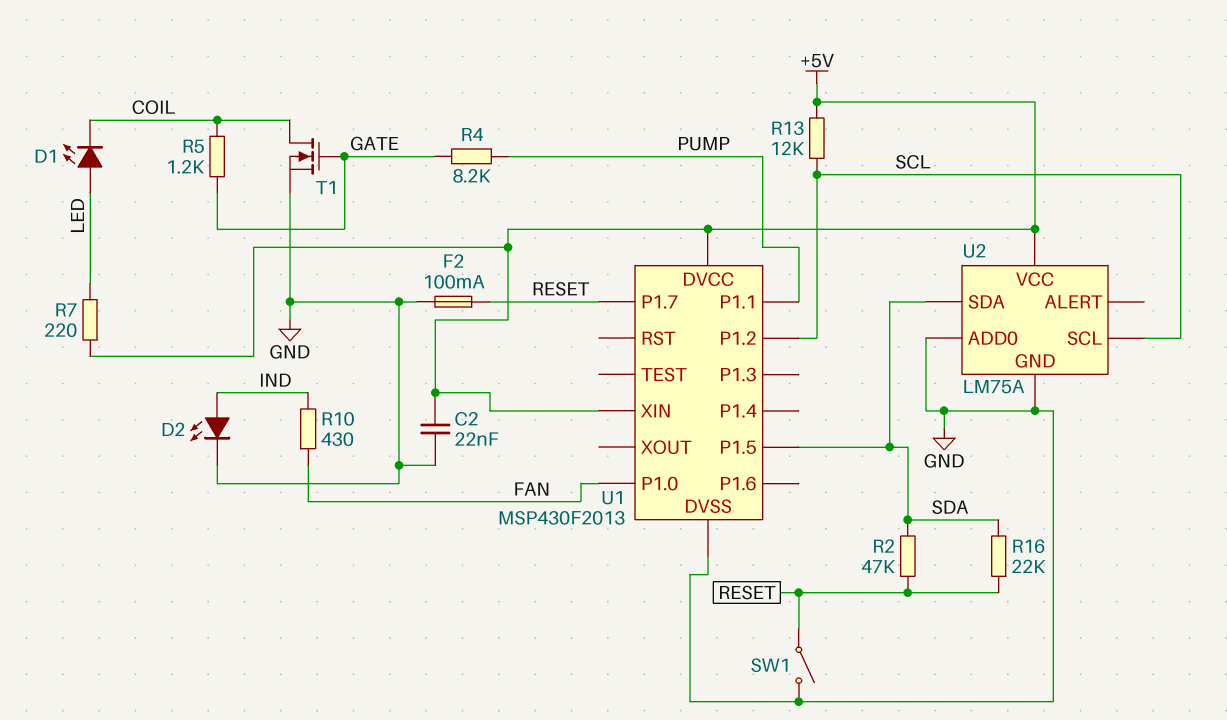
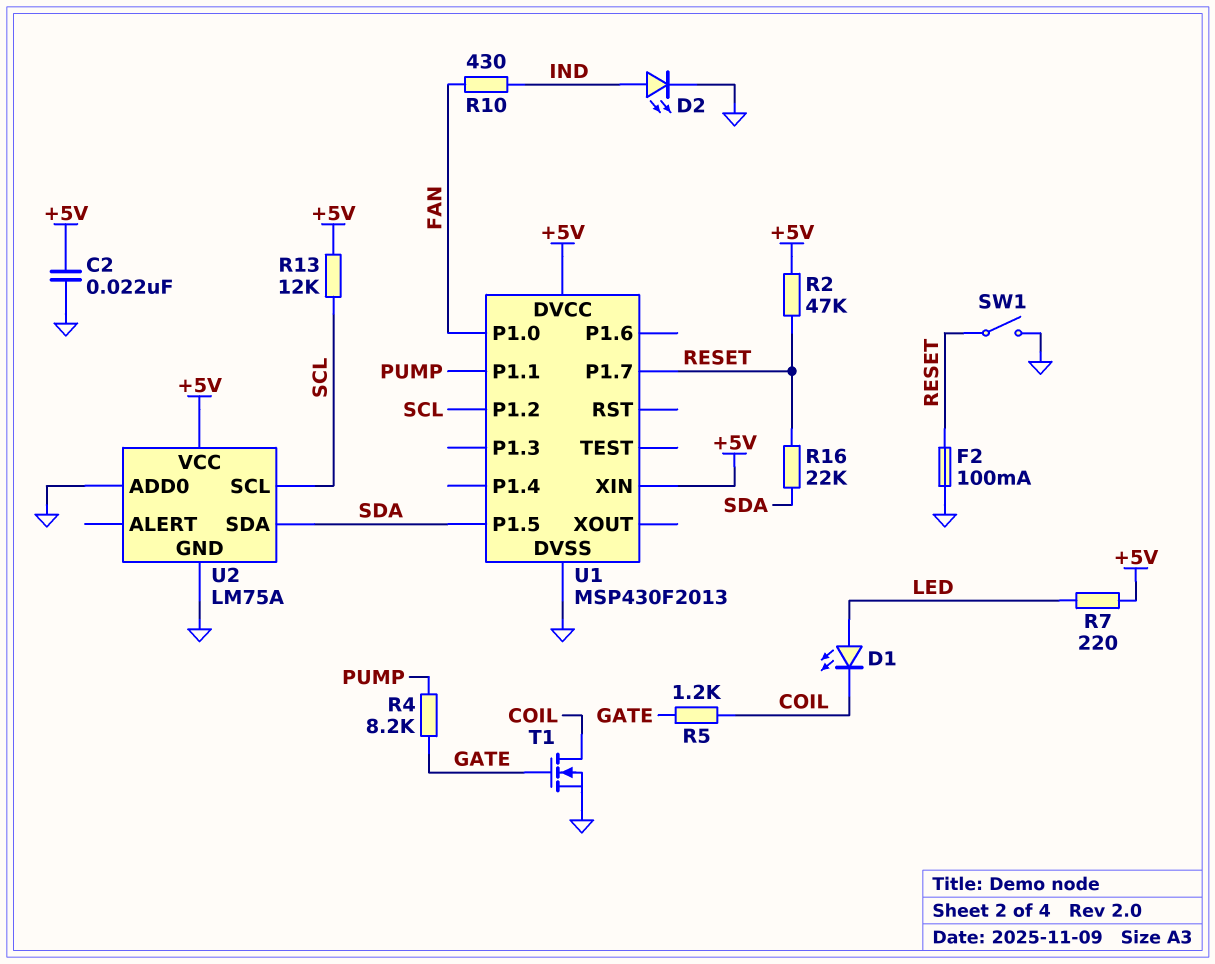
R2: 47k (RESET, SDA) -> 47k (+5V, RESET)

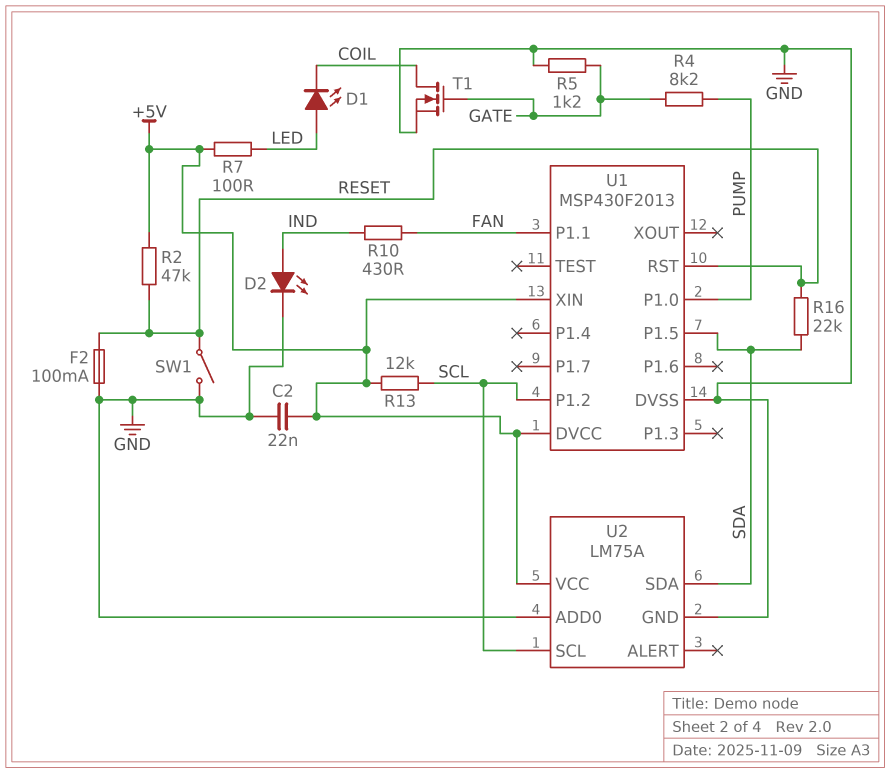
R5: 1.2k (COIL, GATE) -> 1.2k (GATE, GND)
R7: 220 (+5V, LED) -> 100 (+5V, LED)
U1 pin P1.0: FAN -> PUMP
U1 pin P1.1: PUMP -> FAN
U1 pin P1.7: RESET -> none
U1 pin RST: none -> RESET

